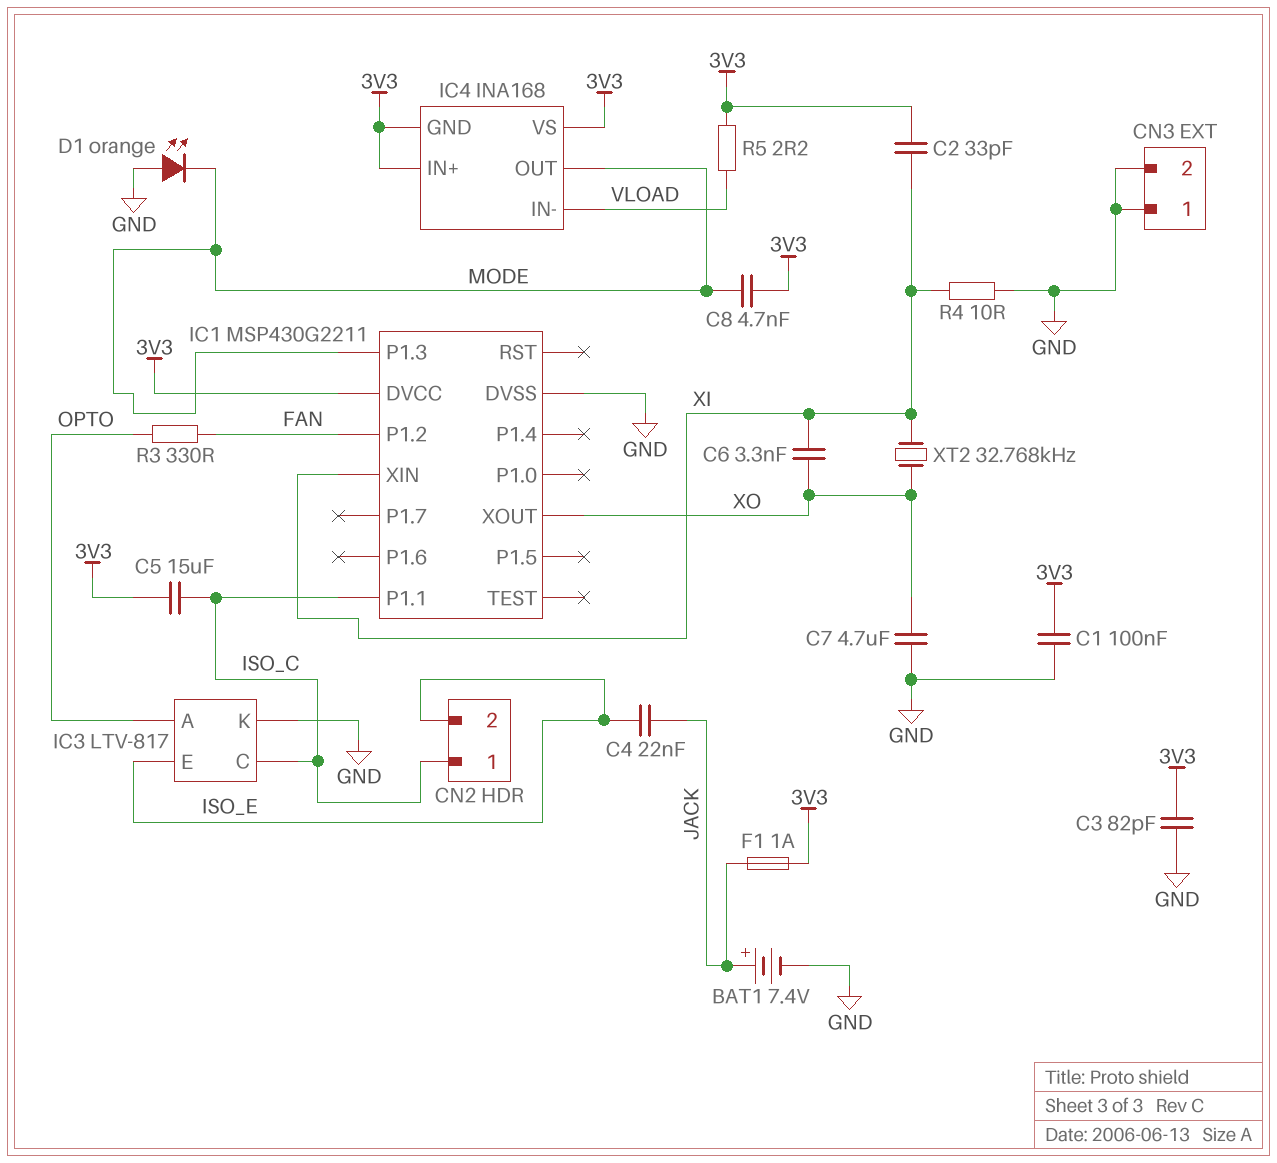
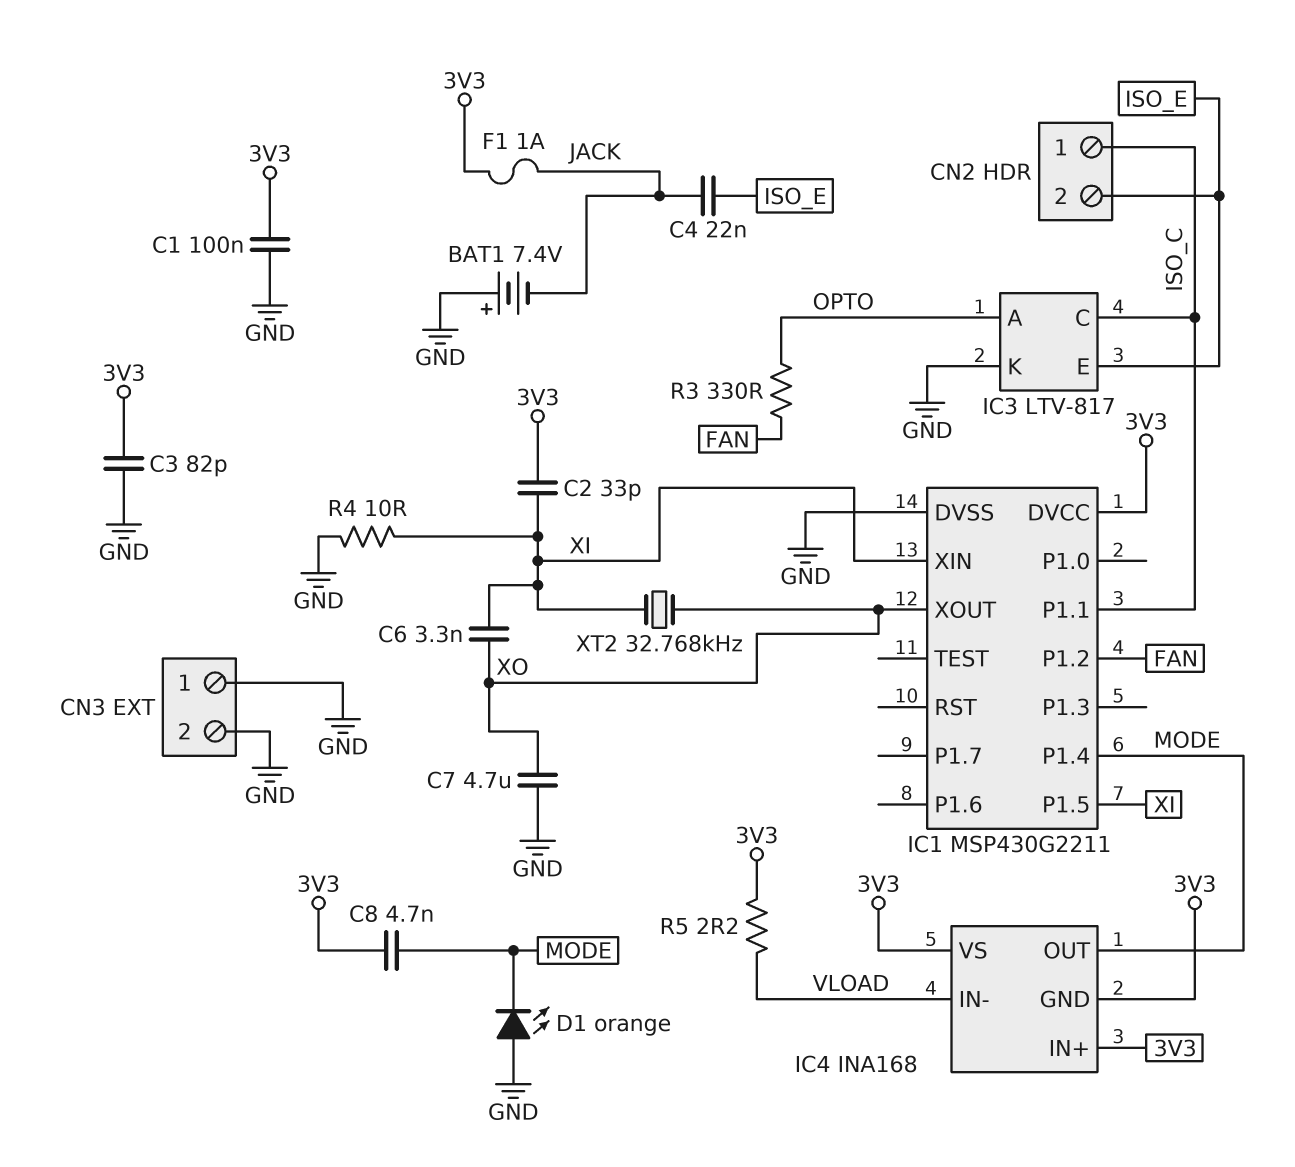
BAT1: 7.4V (plus JACK, minus GND) -> 7.4V (plus GND, minus JACK)
C5: 15uF (3V3, ISO_C) -> none
IC1 pin P1.3: MODE -> none
IC1 pin P1.4: none -> MODE
IC1 pin P1.5: none -> XI

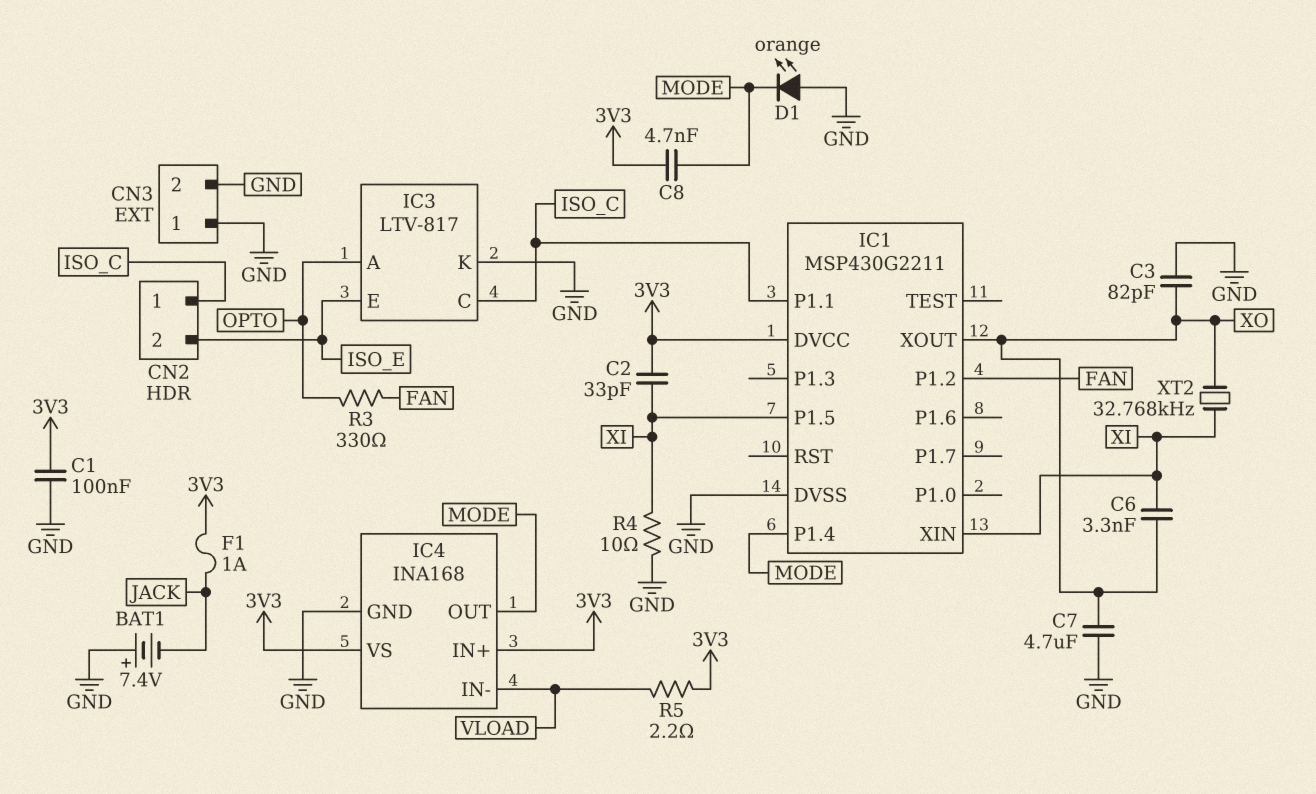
C3: 82pF (3V3, GND) -> 82pF (GND, XO)
C4: 22nF (ISO_E, JACK) -> none
IC4 pin GND: 3V3 -> GND

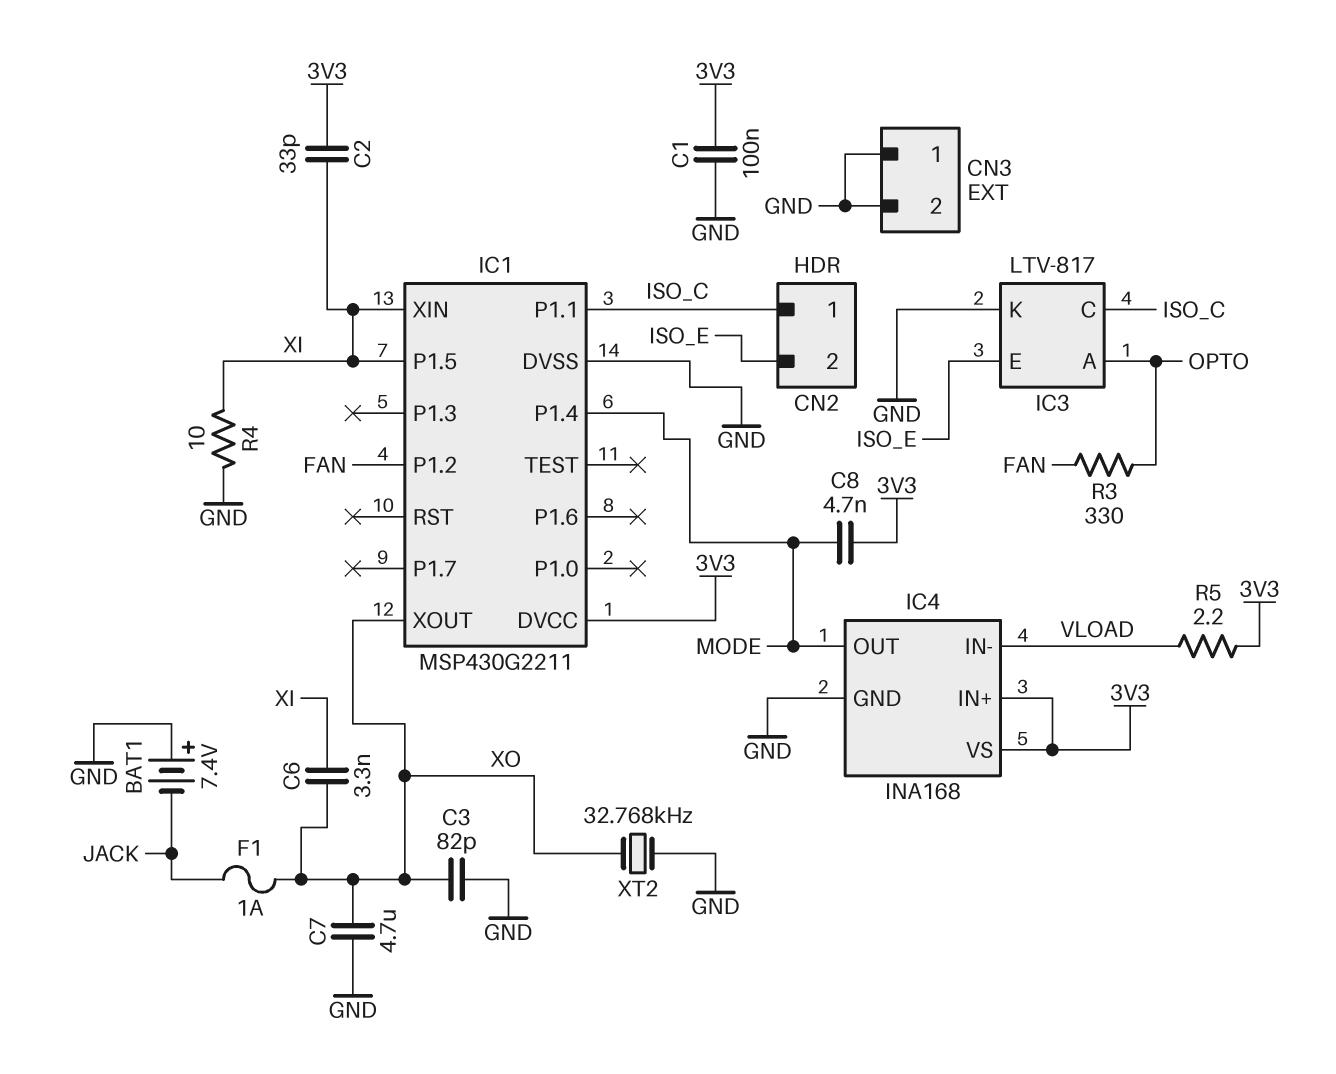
D1: LED orange (A GND, K MODE) -> none
F1: 1A (3V3, JACK) -> 1A (JACK, XO)
XT2: 32.768kHz (XI, XO) -> 32.768kHz (GND, XO)

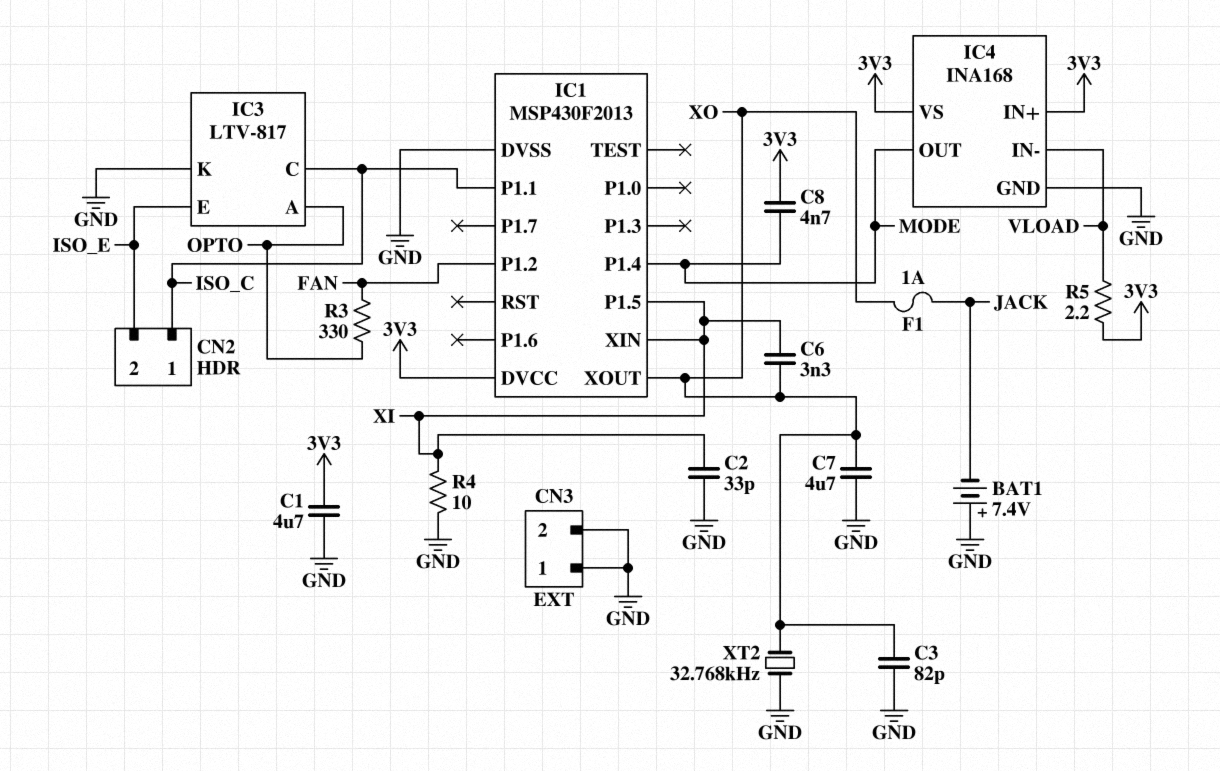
C1: 100nF (3V3, GND) -> 4.7uF (3V3, GND)
C2: 33pF (3V3, XI) -> 33pF (GND, XI)
IC1: MSP430G2211 -> MSP430F2013

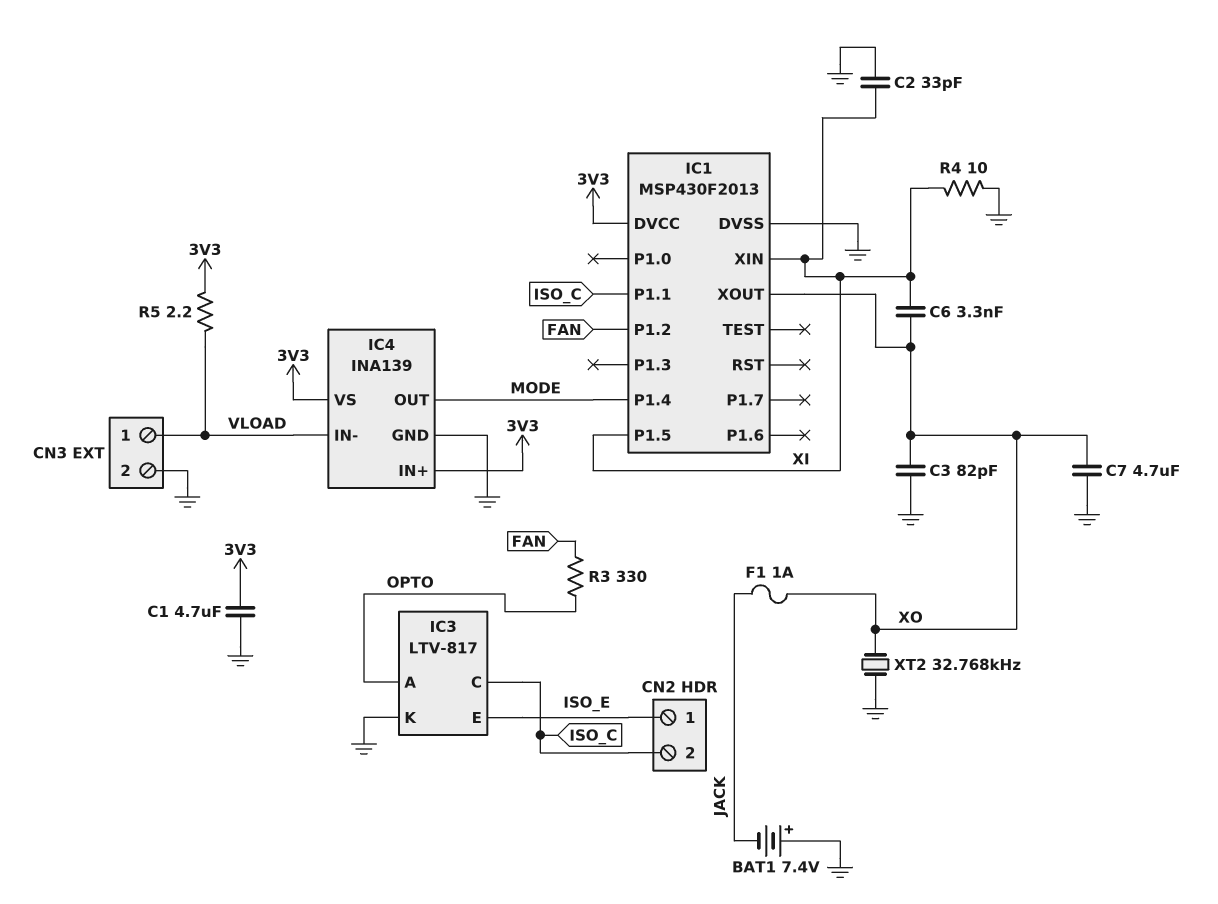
C8: 4.7nF (3V3, MODE) -> none
CN2 pin 1: ISO_C -> ISO_E
CN2 pin 2: ISO_E -> ISO_C
CN3 pin 1: GND -> VLOAD
IC4: INA168 -> INA139

